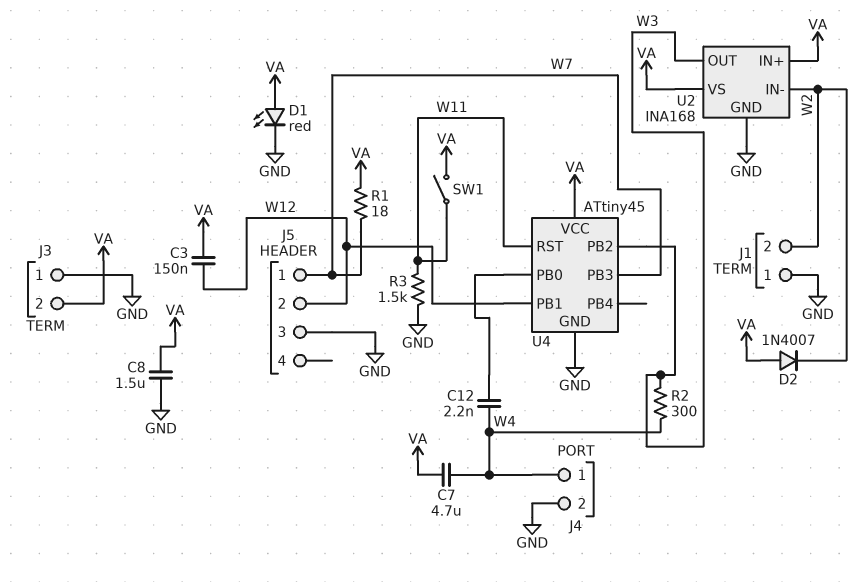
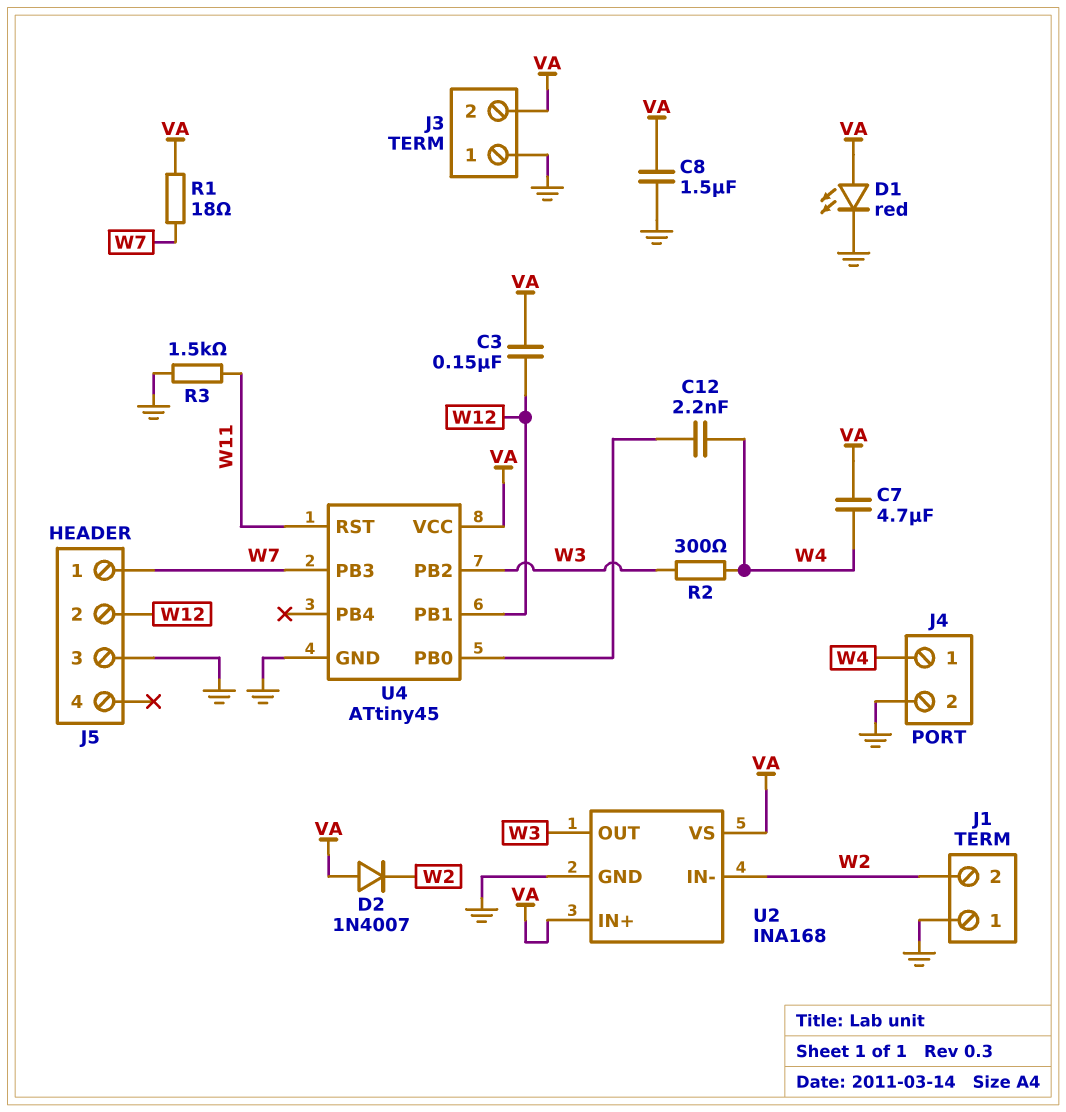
SW1: switch (VA, W11) -> none

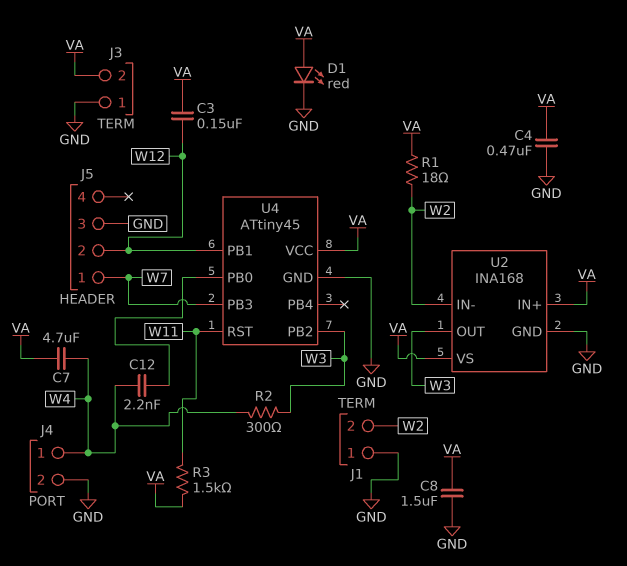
C4: none -> 470nF (GND, VA)
D2: diode 1N4007 (A VA, K W2) -> none
R1: 18 (VA, W7) -> 18 (VA, W2)
R3: 1.5k (GND, W11) -> 1.5k (VA, W11)

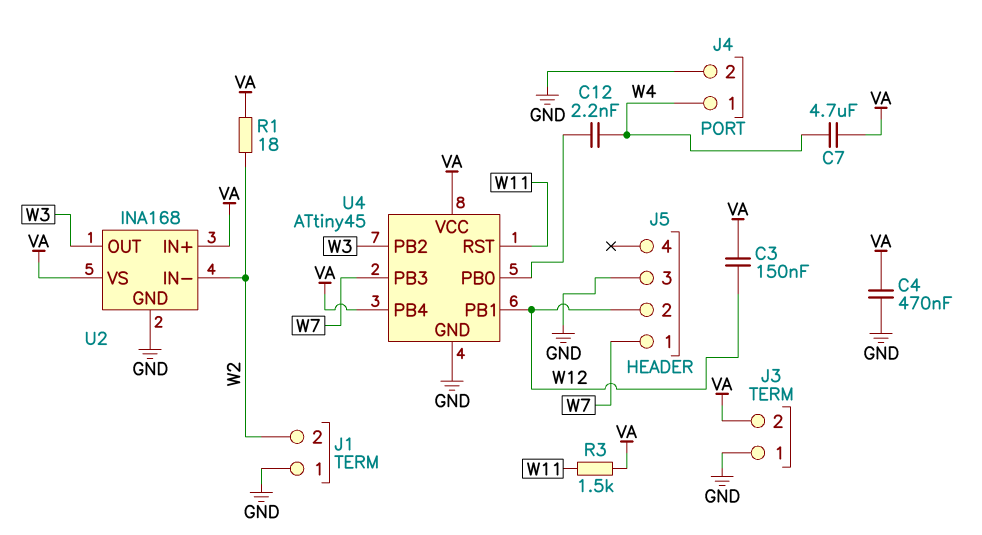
C8: 1.5uF (GND, VA) -> none
D1: LED red (A VA, K GND) -> none
R2: 300 (W3, W4) -> none
U4 pin PB4: none -> VA

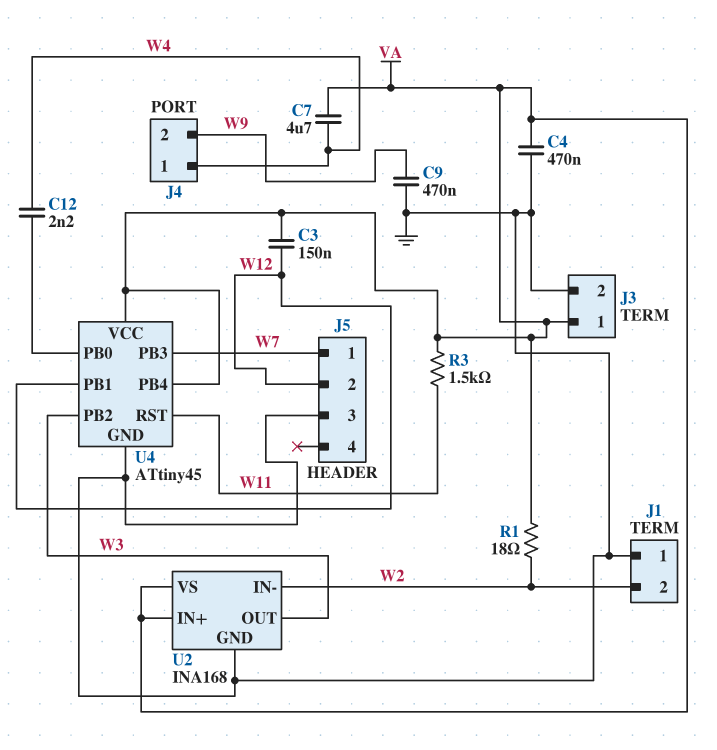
C9: none -> 470nF (GND, W9)
J3 pin 1: GND -> VA
J3 pin 2: VA -> GND
J4 pin 2: GND -> W9

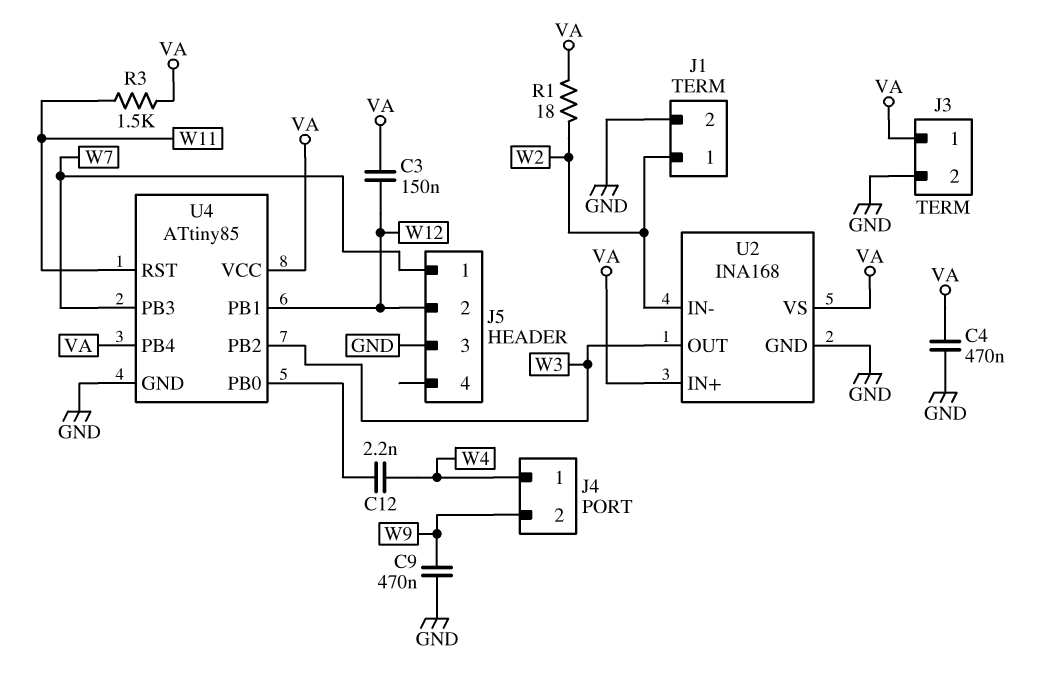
C7: 4.7uF (VA, W4) -> none
J1 pin 1: GND -> W2
J1 pin 2: W2 -> GND
U4: ATtiny45 -> ATtiny85

